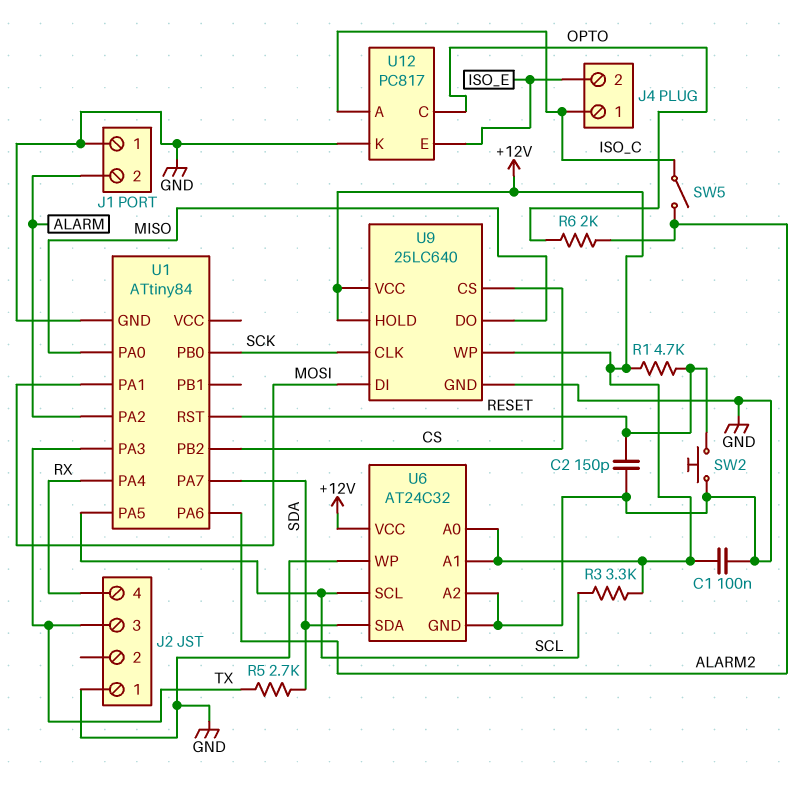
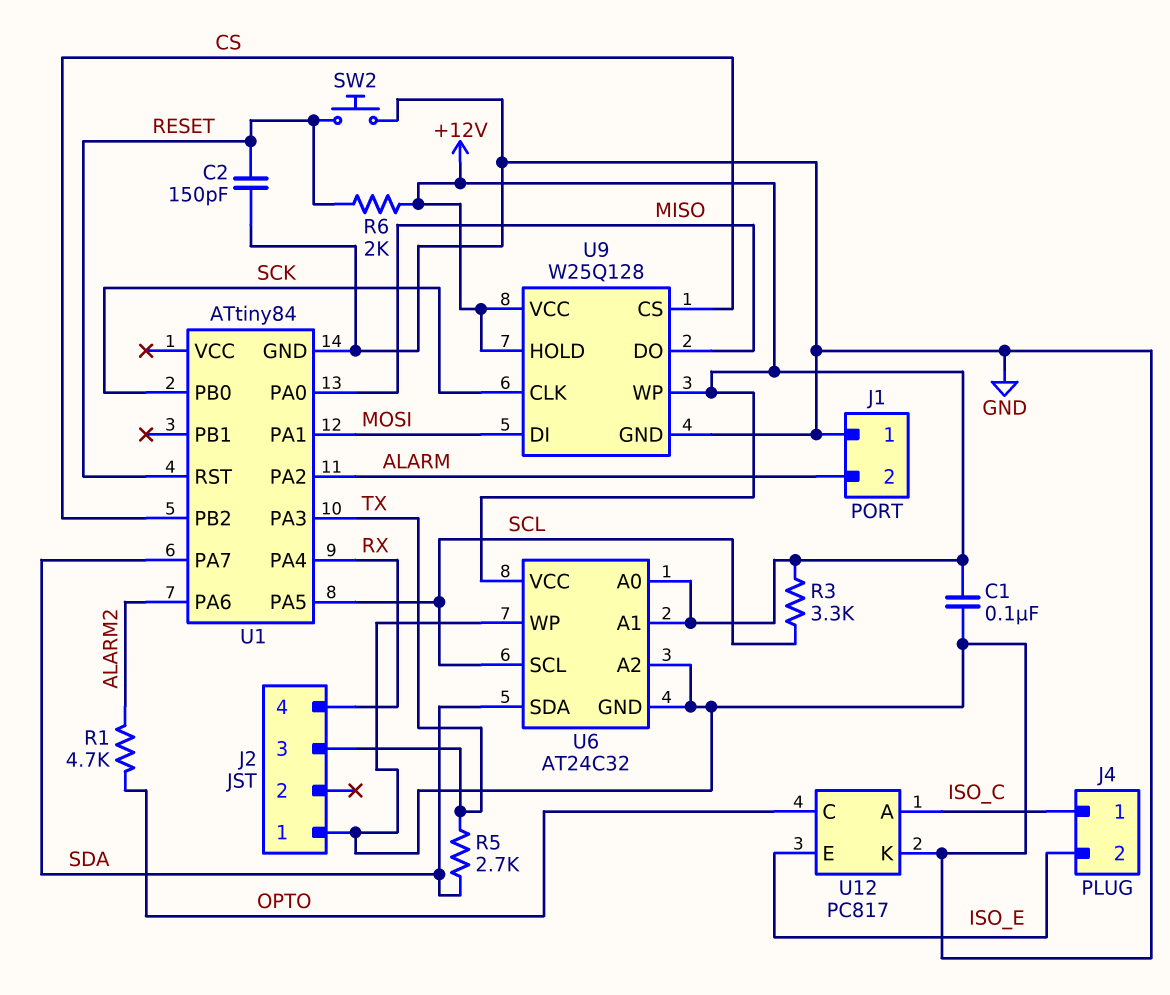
R1: 4.7k (+12V, RESET) -> 4.7k (ALARM2, OPTO)
R6: 2k (ALARM2, OPTO) -> 2k (+12V, RESET)
SW5: switch (ALARM2, ISO_C) -> none
U9: 25LC640 -> W25Q128

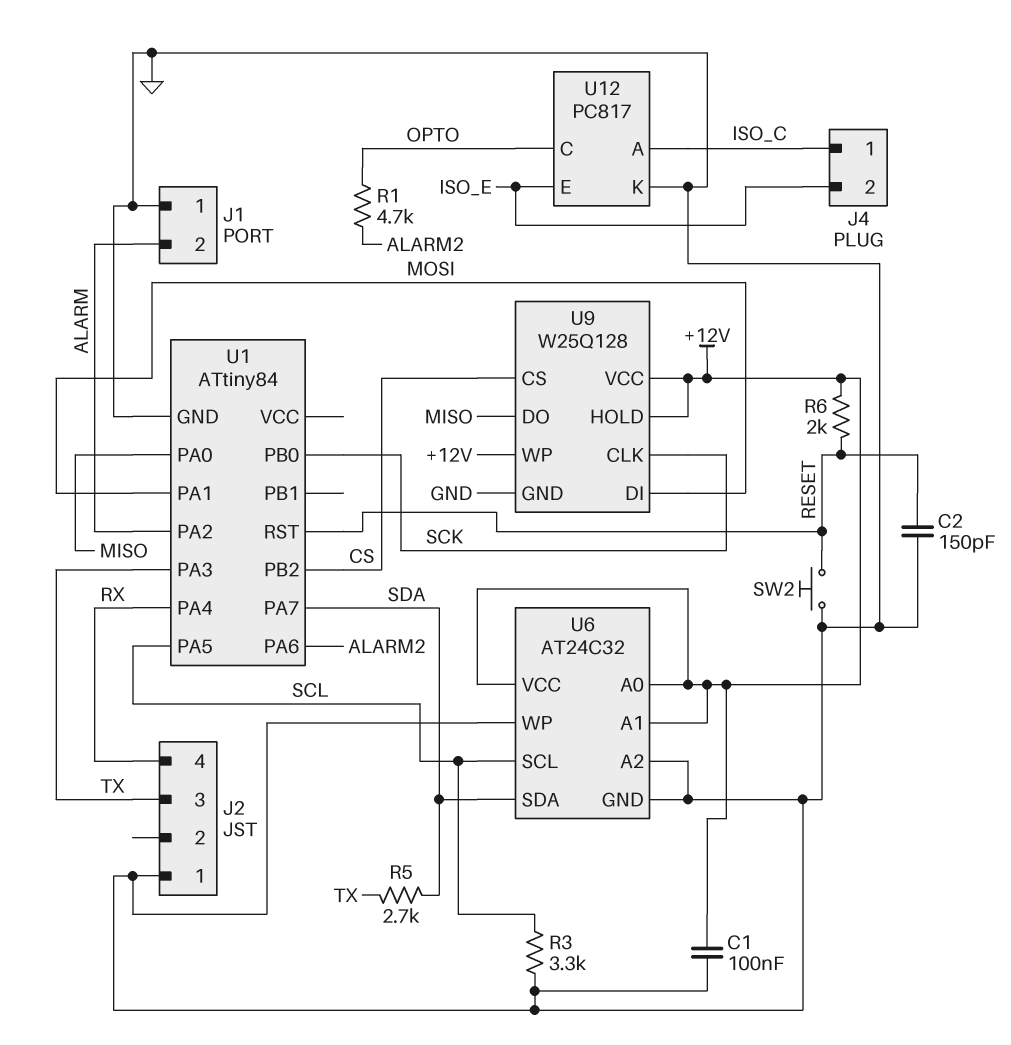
R3: 3.3k (+12V, SCL) -> 3.3k (GND, SCL)

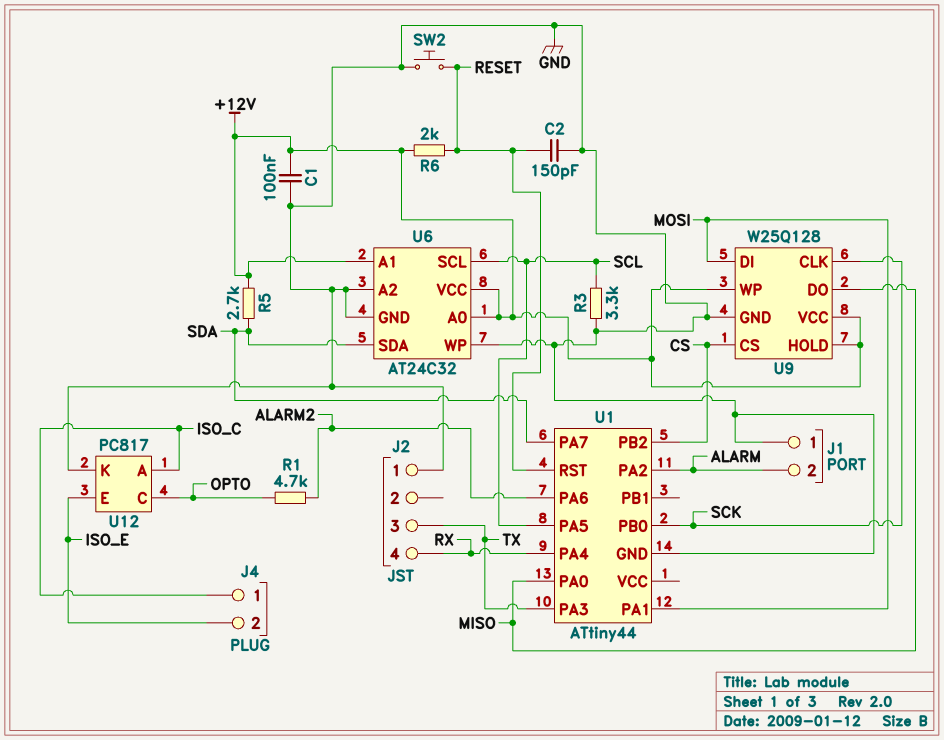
R5: 2.7k (SDA, TX) -> 2.7k (+12V, SDA)
U1: ATtiny84 -> ATtiny44

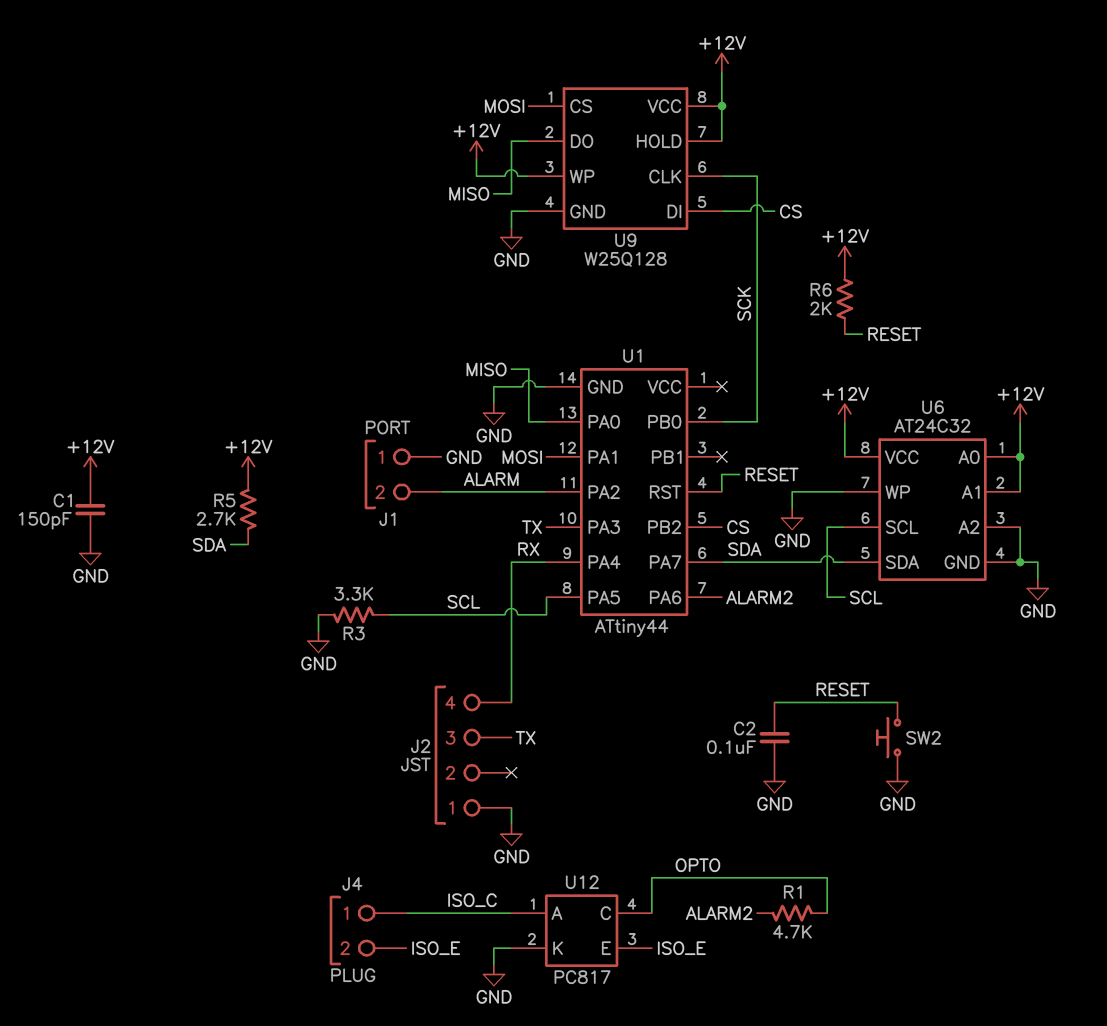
C1: 100nF (+12V, GND) -> 150pF (+12V, GND)
C2: 150pF (GND, RESET) -> 100nF (GND, RESET)
U9 pin CS: CS -> MOSI
U9 pin DI: MOSI -> CS

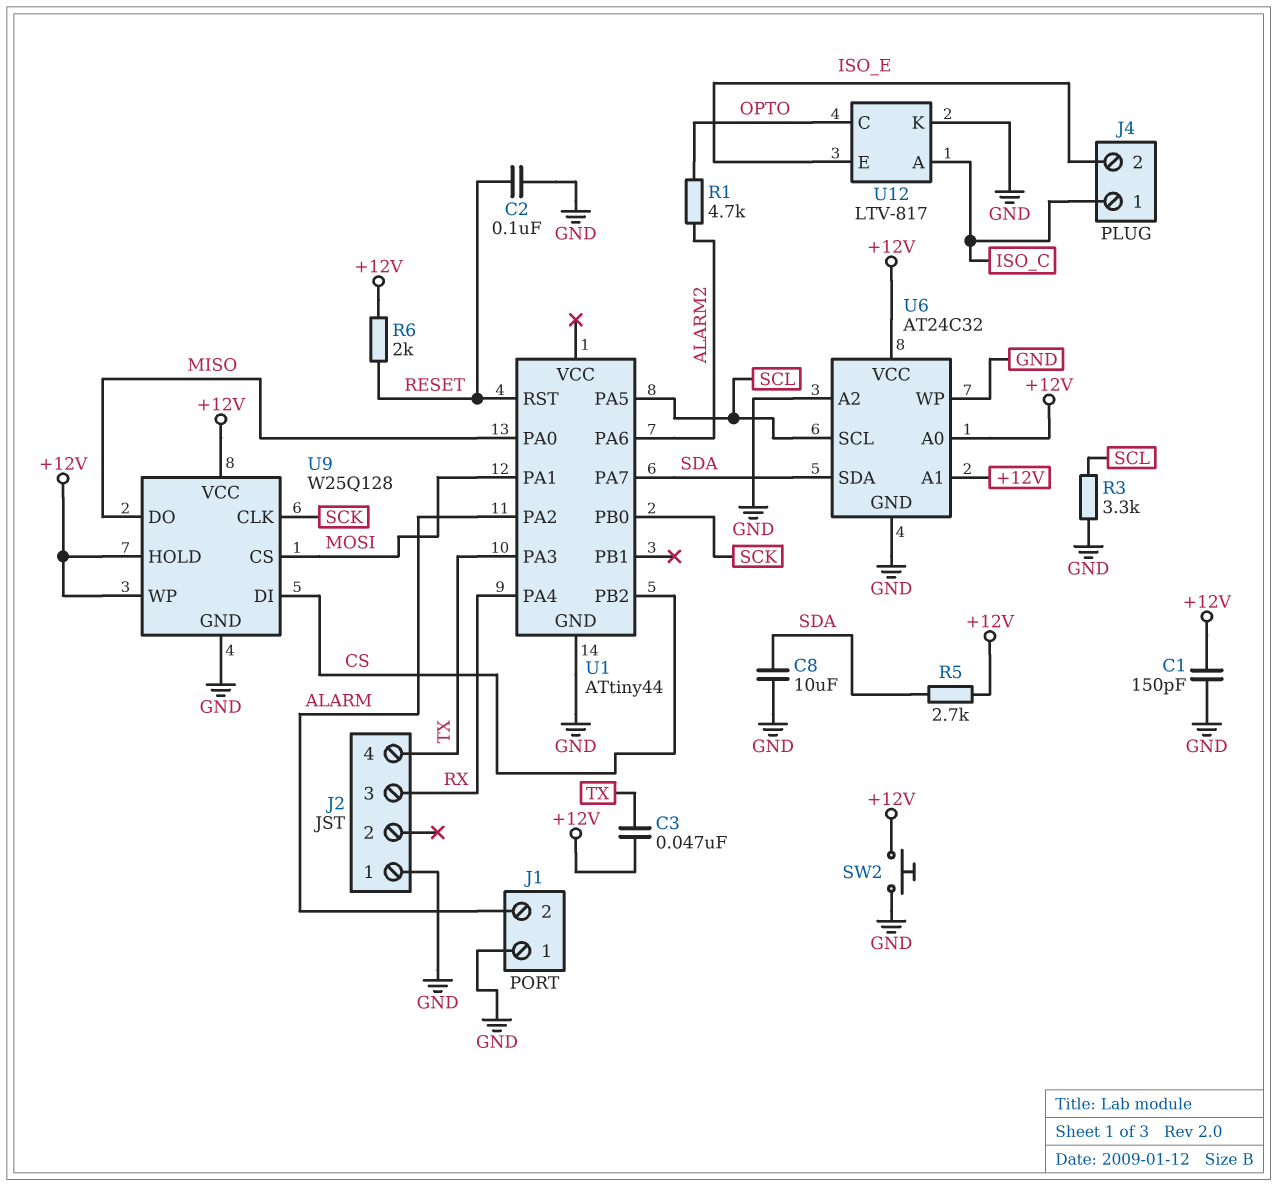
C3: none -> 47nF (+12V, TX)
C8: none -> 10uF (GND, SDA)
J2 pin 3: TX -> RX
J2 pin 4: RX -> TX
SW2: button (GND, RESET) -> button (+12V, GND)
U12: PC817 -> LTV-817

